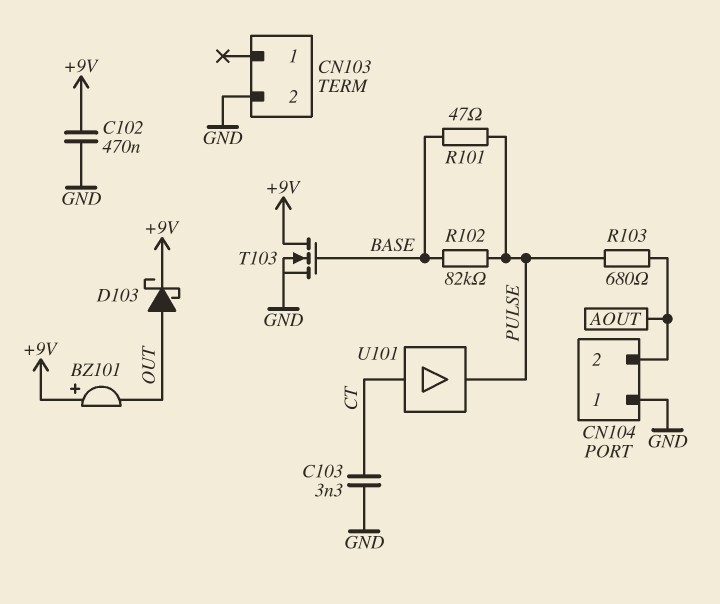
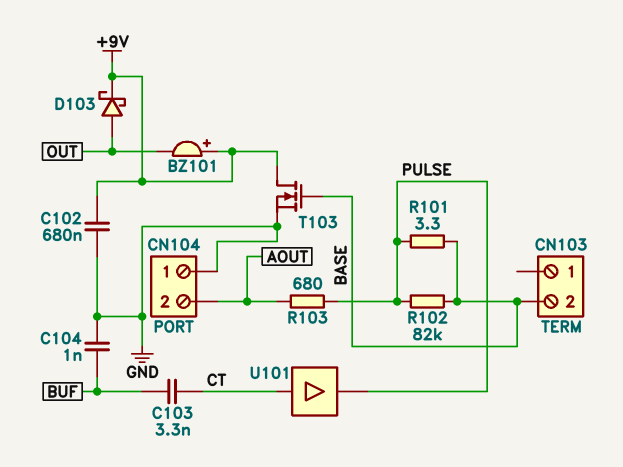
C102: 470nF (+9V, GND) -> 680nF (+9V, GND)
C103: 3.3nF (CT, GND) -> 3.3nF (BUF, CT)
C104: none -> 1nF (BUF, GND)
CN103 pin 2: GND -> BASE
R101: 47 (BASE, PULSE) -> 3.3 (BASE, PULSE)

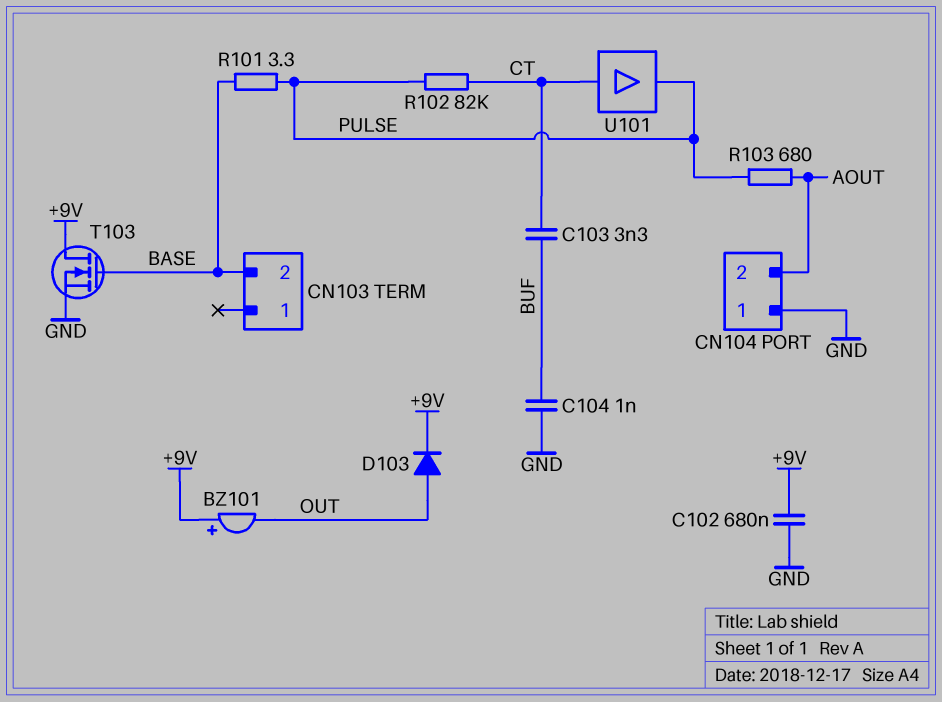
D103: schottky (A OUT, K +9V) -> diode (A OUT, K +9V)
R102: 82k (BASE, PULSE) -> 82k (CT, PULSE)

